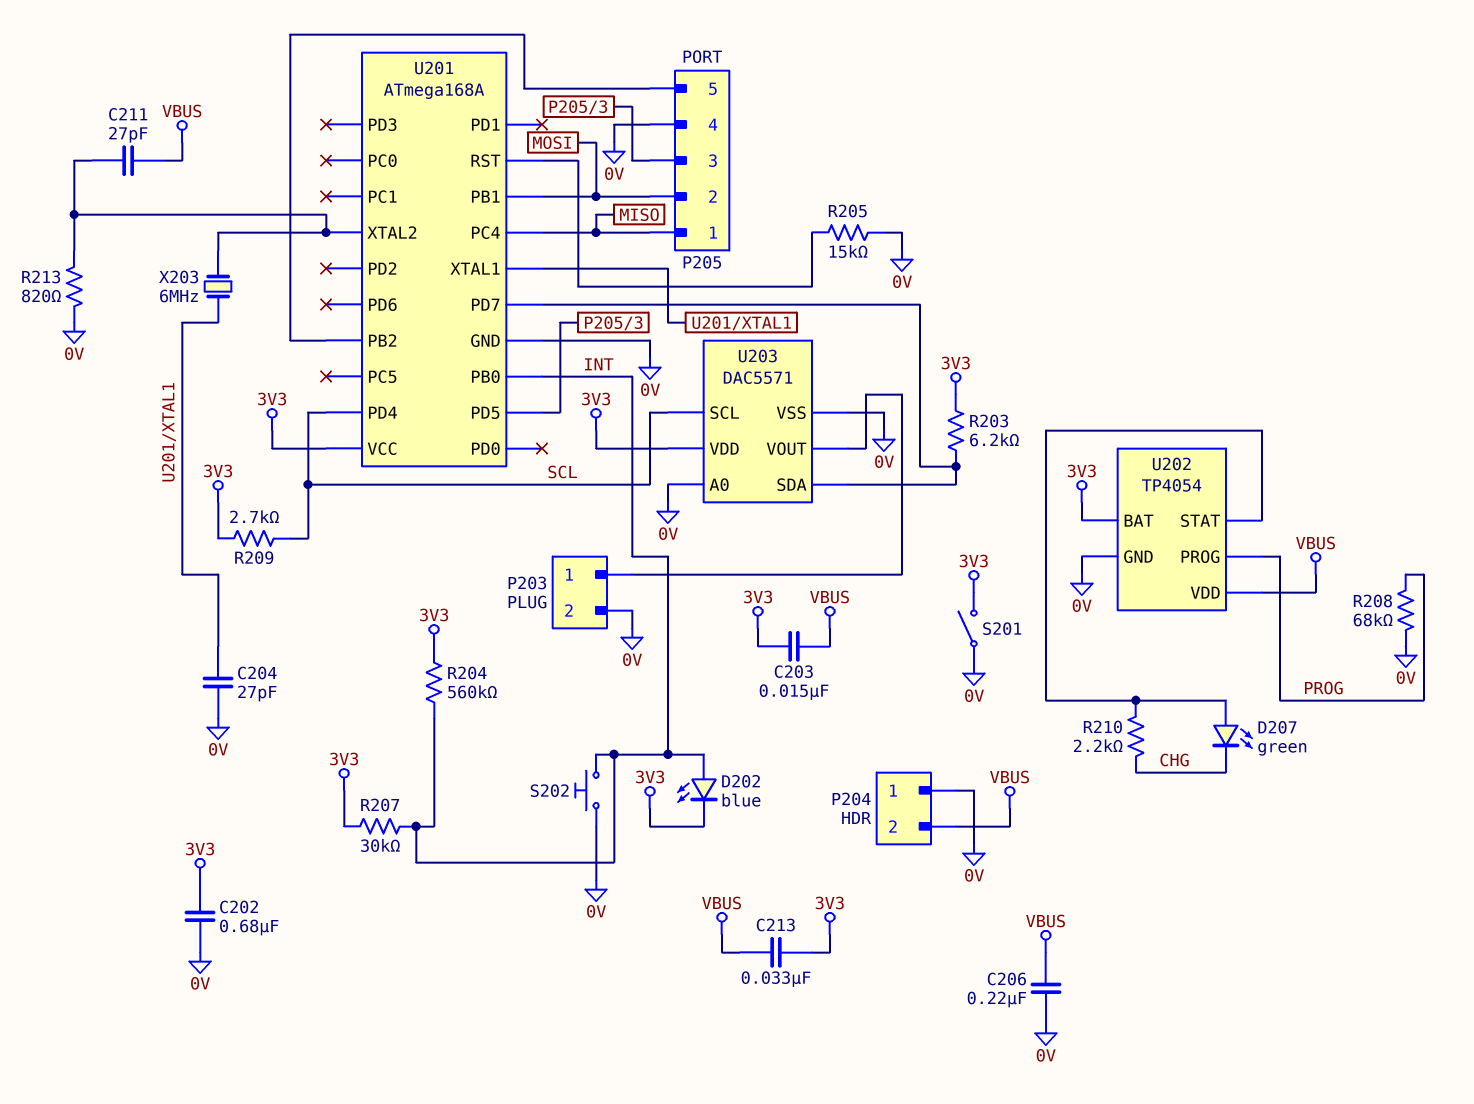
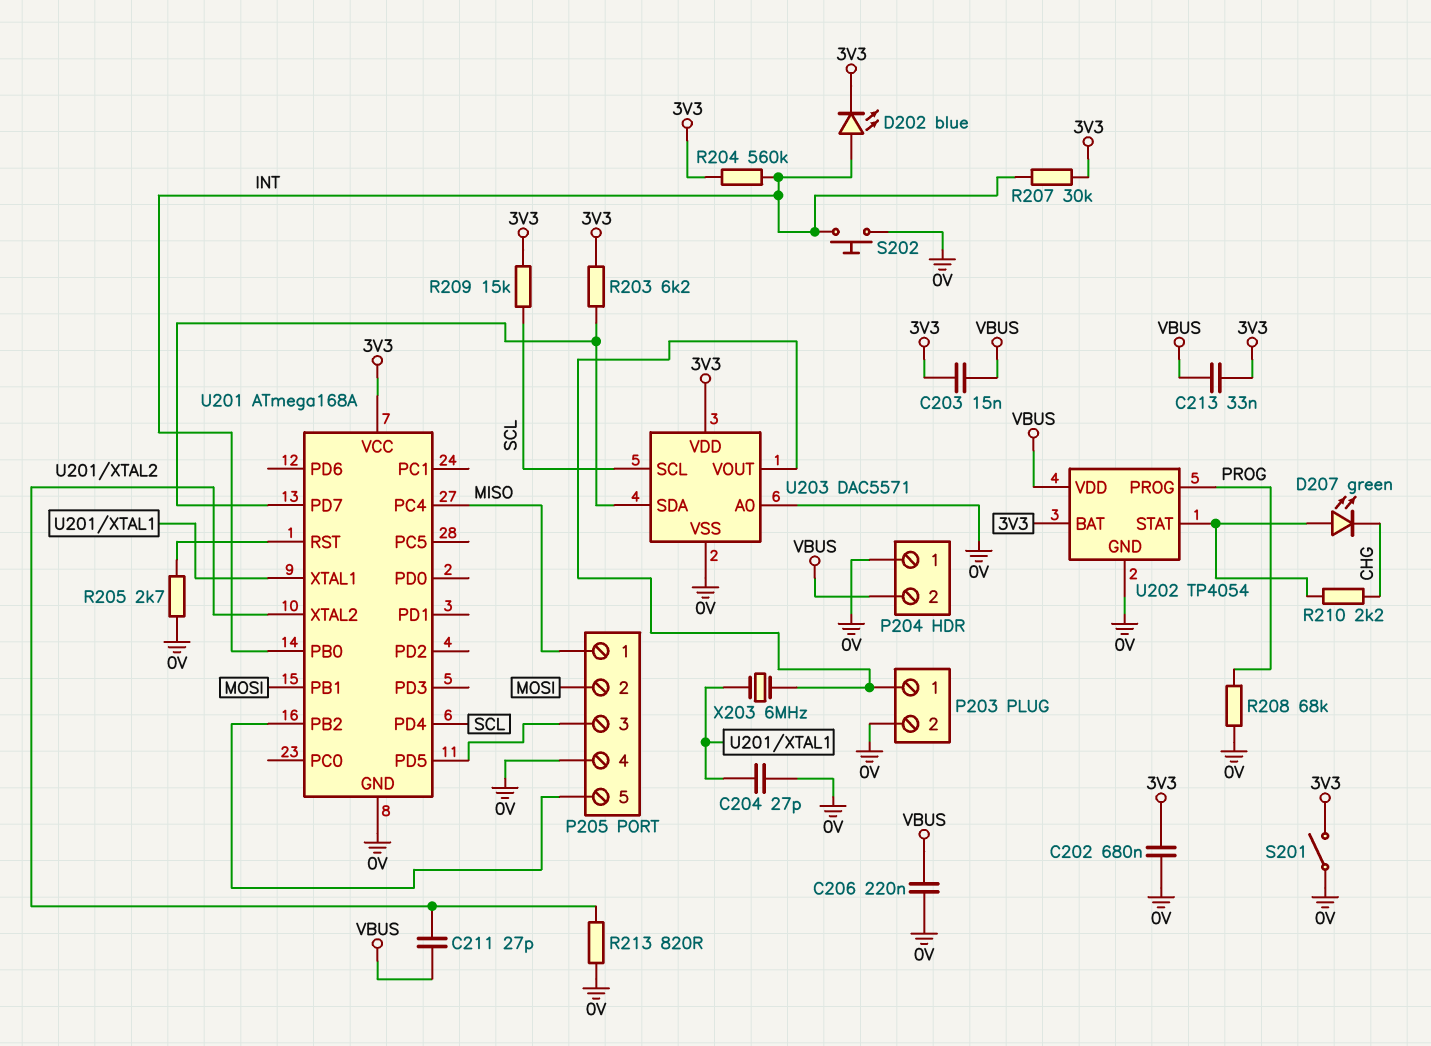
R205: 15k (0V, U201/RST) -> 2.7k (0V, U201/RST)
R209: 2.7k (3V3, SCL) -> 15k (3V3, SCL)
X203: 6MHz (U201/XTAL1, U201/XTAL2) -> 6MHz (P203/1, U201/XTAL1)

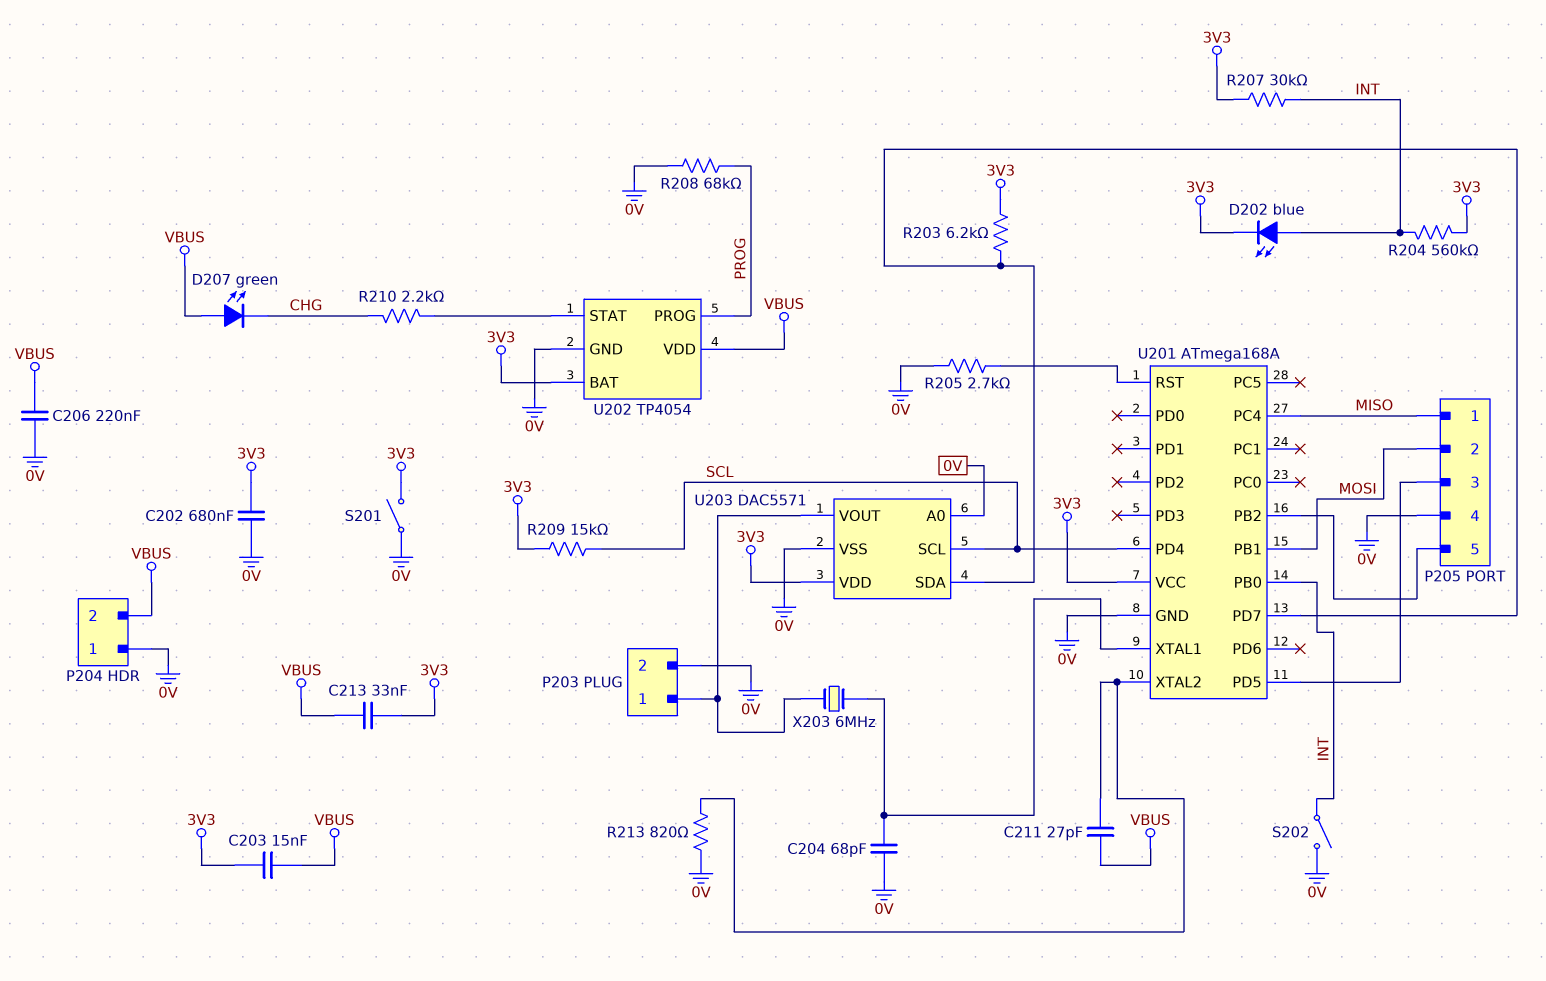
C204: 27pF (0V, U201/XTAL1) -> 68pF (0V, U201/XTAL1)
D207: LED green (A U202/STAT, K CHG) -> LED green (A VBUS, K CHG)
S202: button (0V, INT) -> switch (0V, INT)

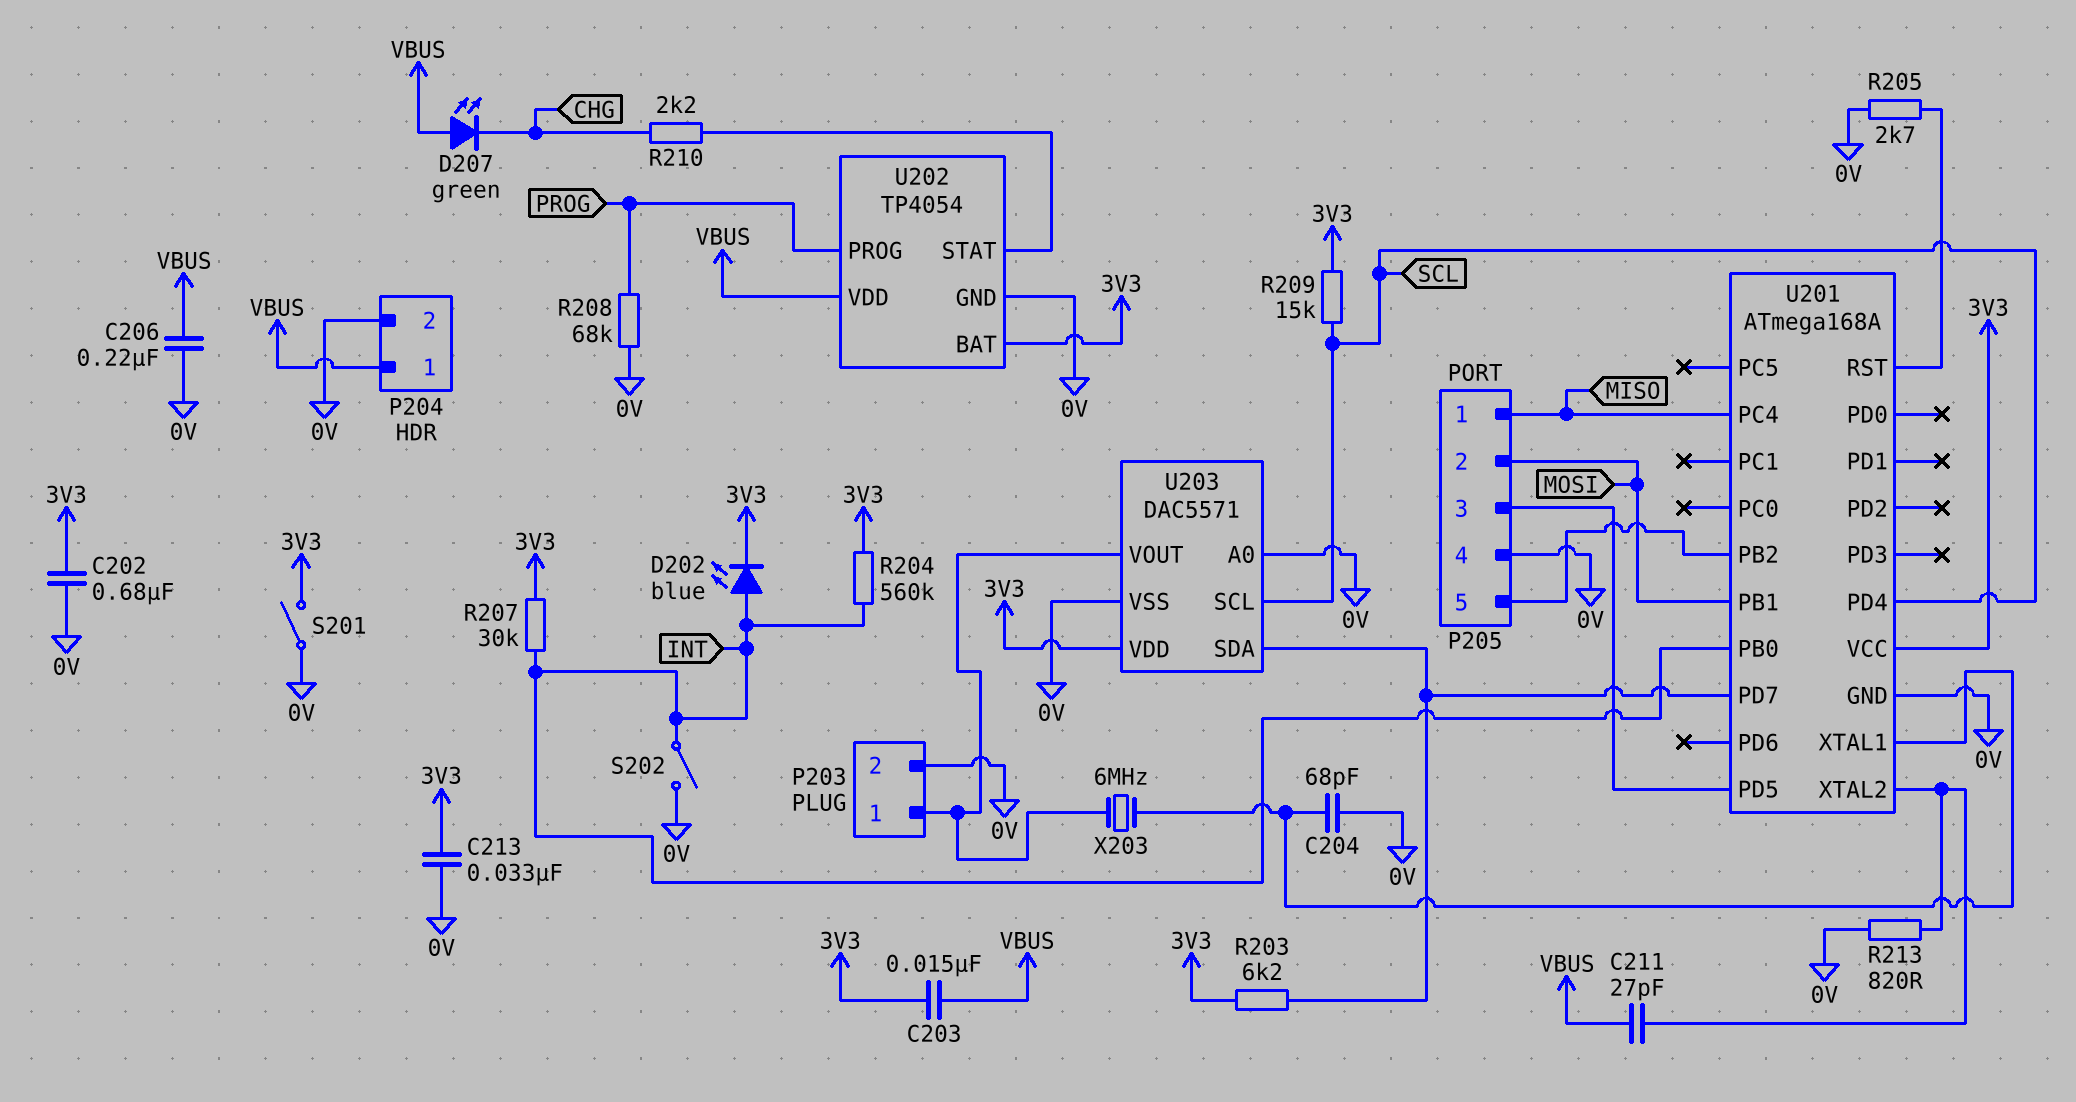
C213: 33nF (3V3, VBUS) -> 33nF (0V, 3V3)
P204 pin 1: 0V -> VBUS
P204 pin 2: VBUS -> 0V

